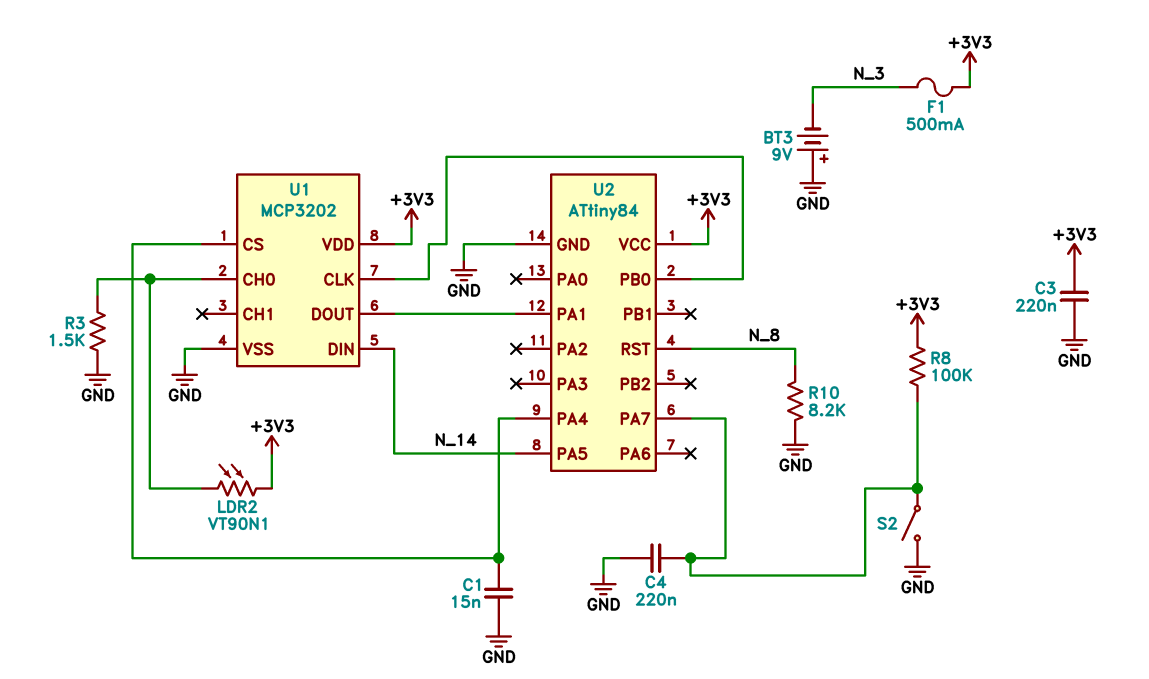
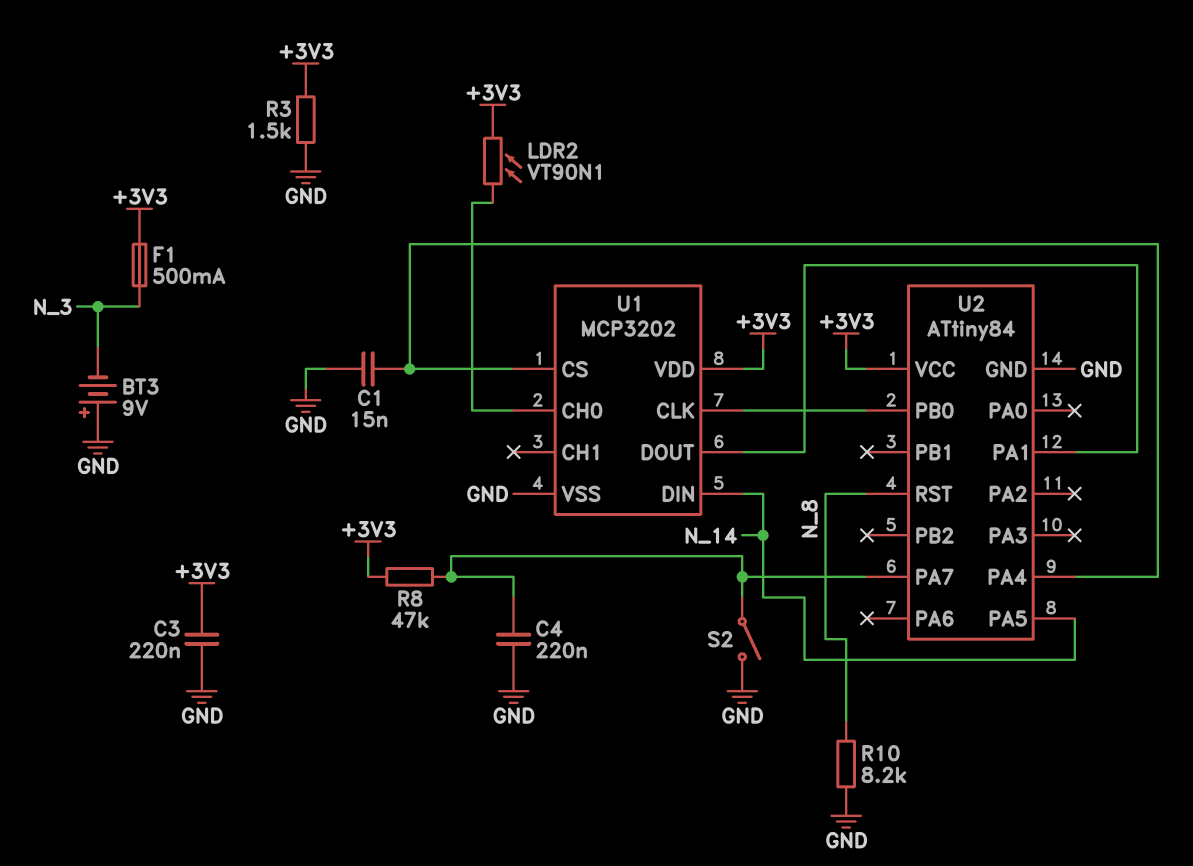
R3: 1.5k (GND, U1/CH0) -> 1.5k (+3V3, GND)
R8: 100k (+3V3, U2/PA7) -> 47k (+3V3, U2/PA7)

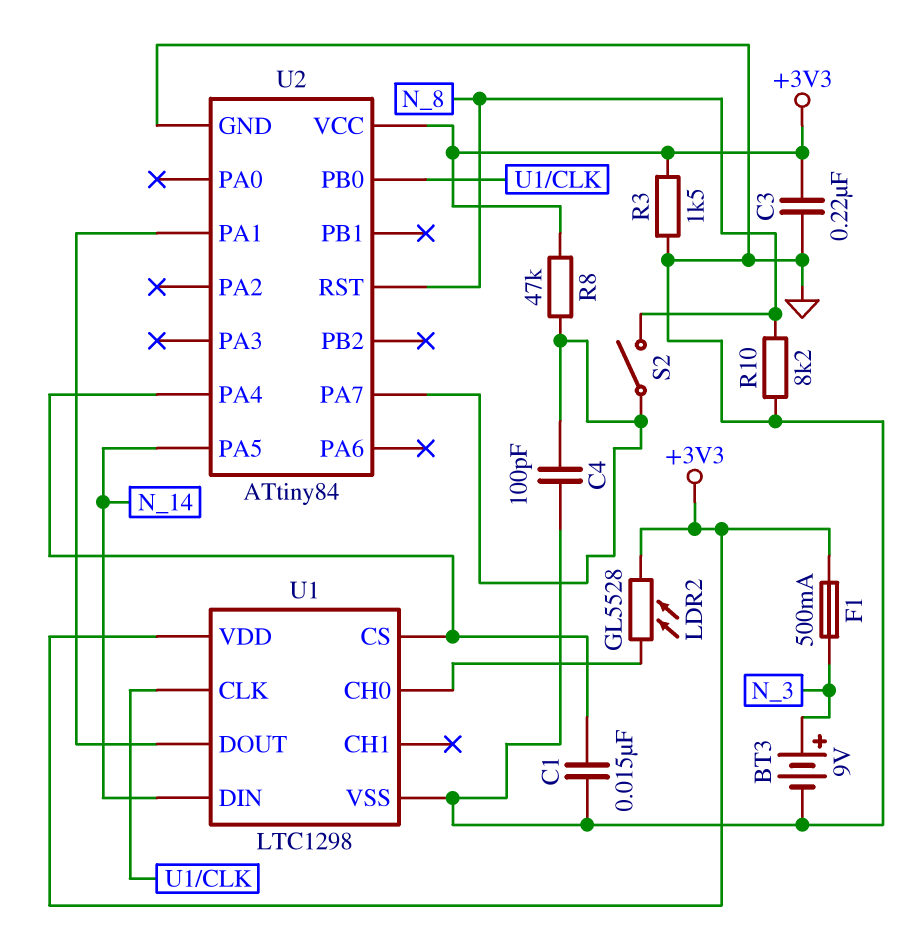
BT3: 9V (plus GND, minus N_3) -> 9V (plus N_3, minus GND)
C4: 220nF (GND, U2/PA7) -> 100pF (GND, U2/PA7)
LDR2: VT90N1 (+3V3, U1/CH0) -> GL5528 (+3V3, U1/CH0)
S2: switch (GND, U2/PA7) -> switch (N_8, U2/PA7)
U1: MCP3202 -> LTC1298

